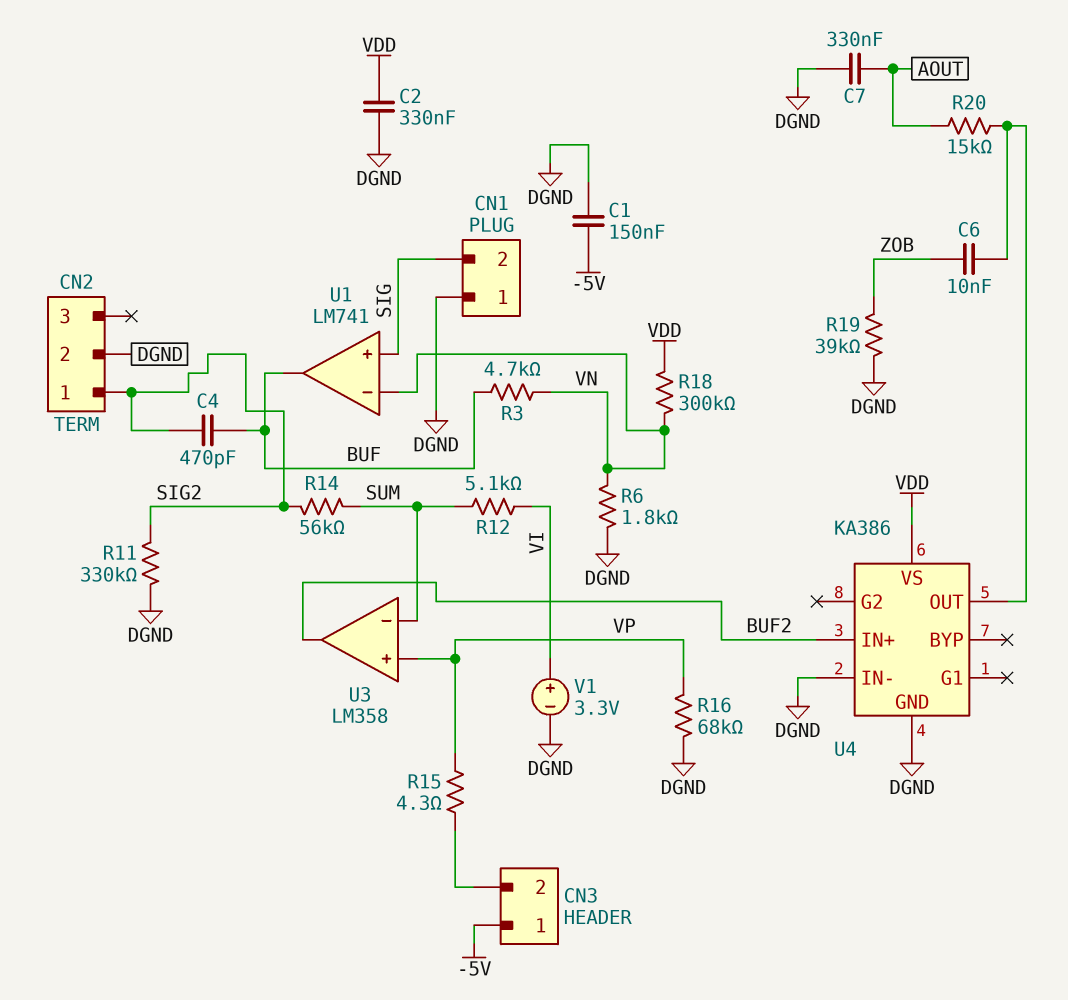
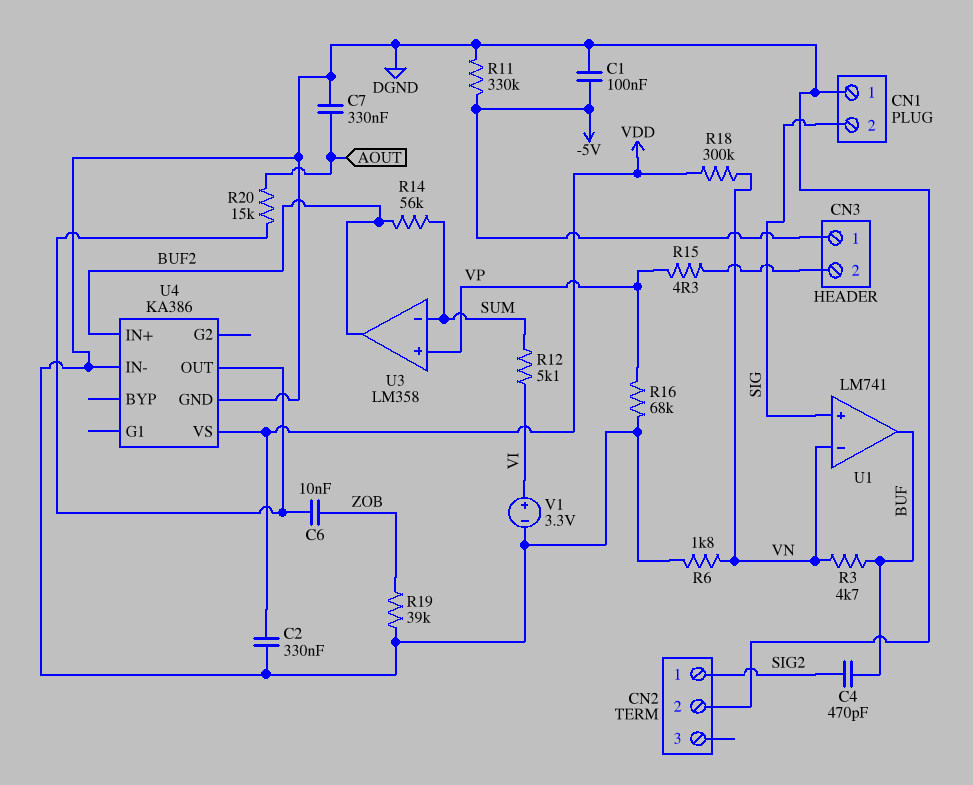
C1: 150nF (-5V, DGND) -> 100nF (-5V, DGND)
R11: 330k (DGND, SIG2) -> 330k (-5V, DGND)
R14: 56k (SIG2, SUM) -> 56k (BUF2, SUM)

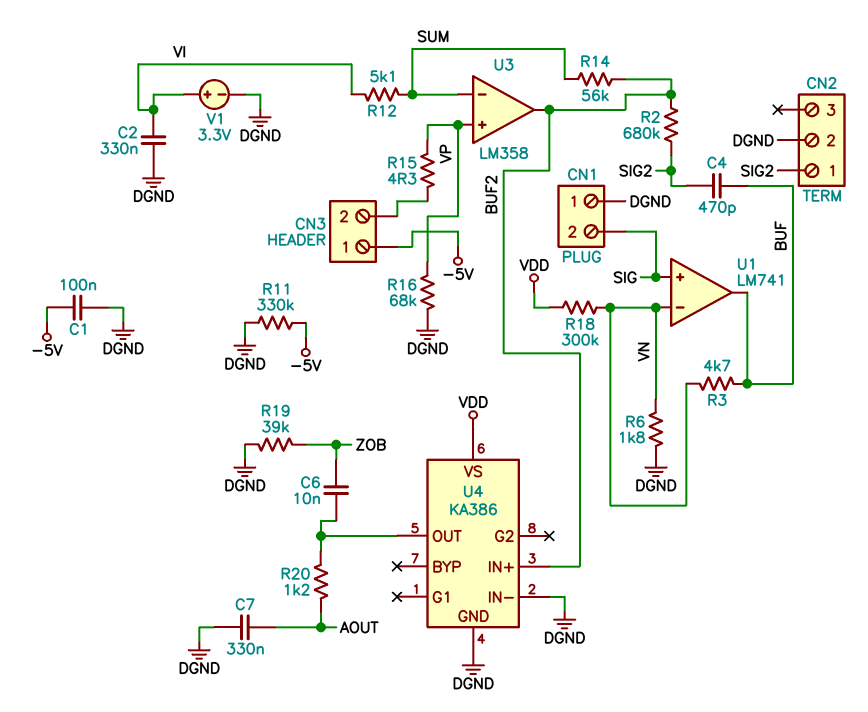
C2: 330nF (DGND, VDD) -> 330nF (DGND, VI)
R2: none -> 680k (BUF2, SIG2)
R20: 15k (AOUT, U4/OUT) -> 1.2k (AOUT, U4/OUT)

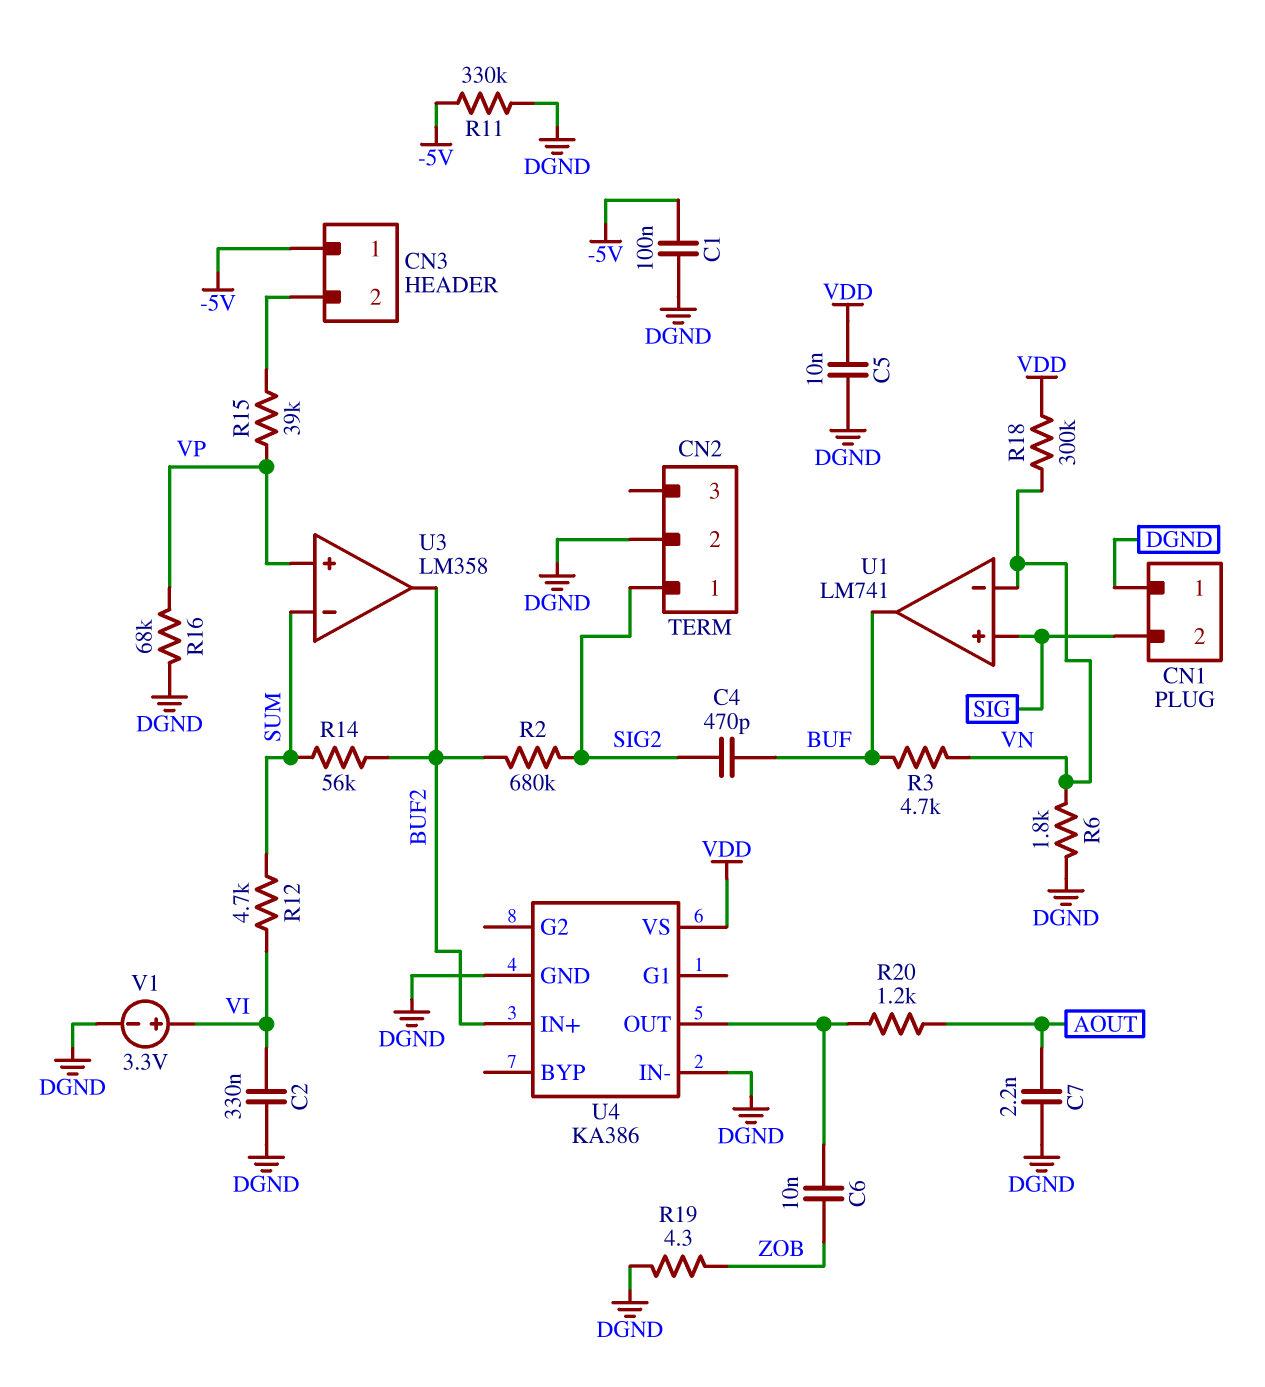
C5: none -> 10nF (DGND, VDD)
C7: 330nF (AOUT, DGND) -> 2.2nF (AOUT, DGND)
R12: 5.1k (SUM, VI) -> 4.7k (SUM, VI)
R15: 4.3 (CN3/2, VP) -> 39k (CN3/2, VP)
R19: 39k (DGND, ZOB) -> 4.3 (DGND, ZOB)

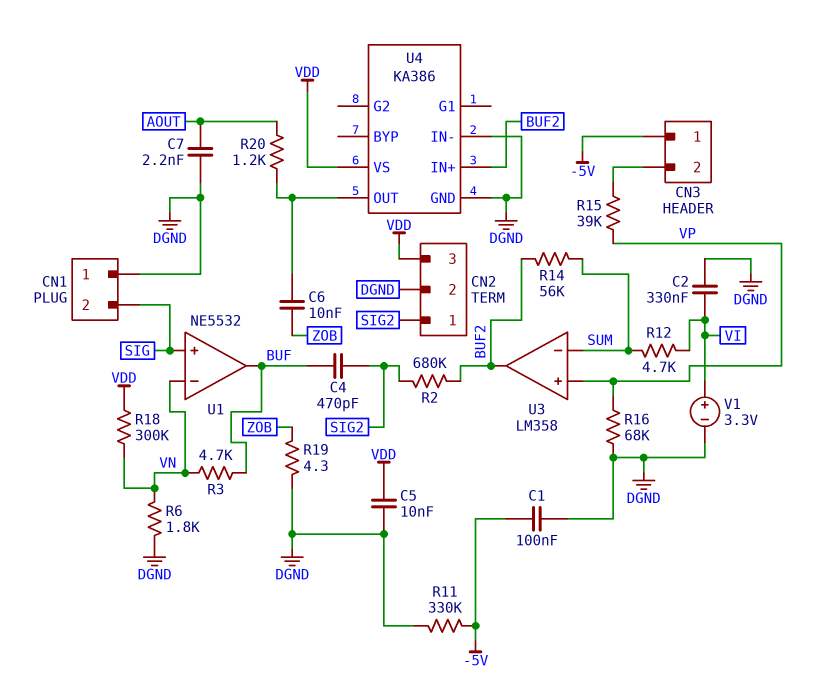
CN2 pin 3: none -> VDD
U1: LM741 -> NE5532

